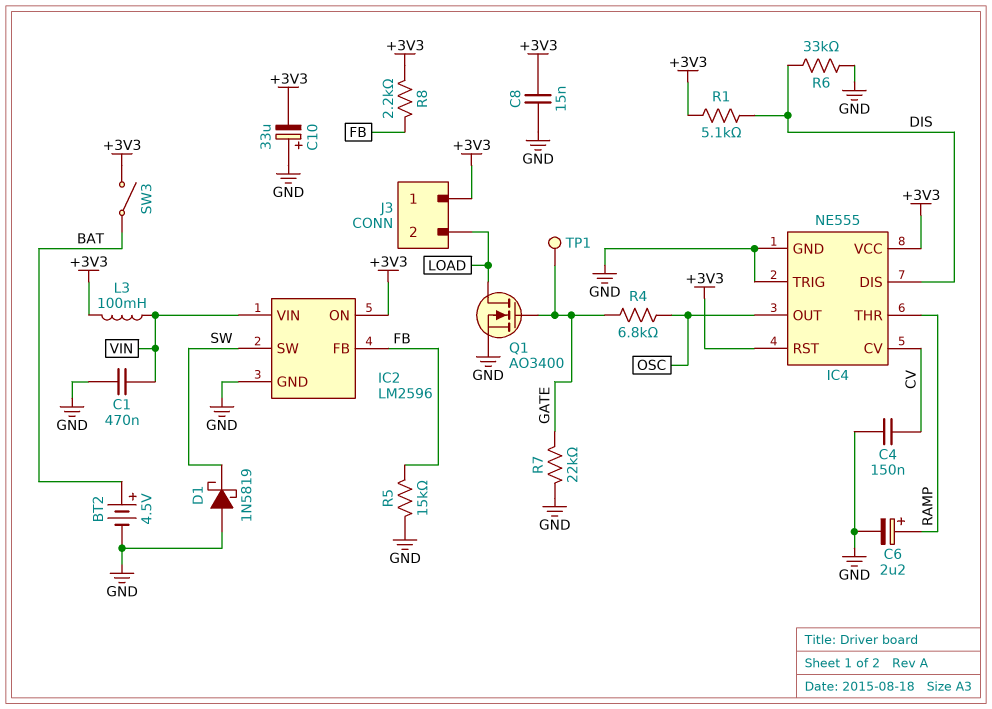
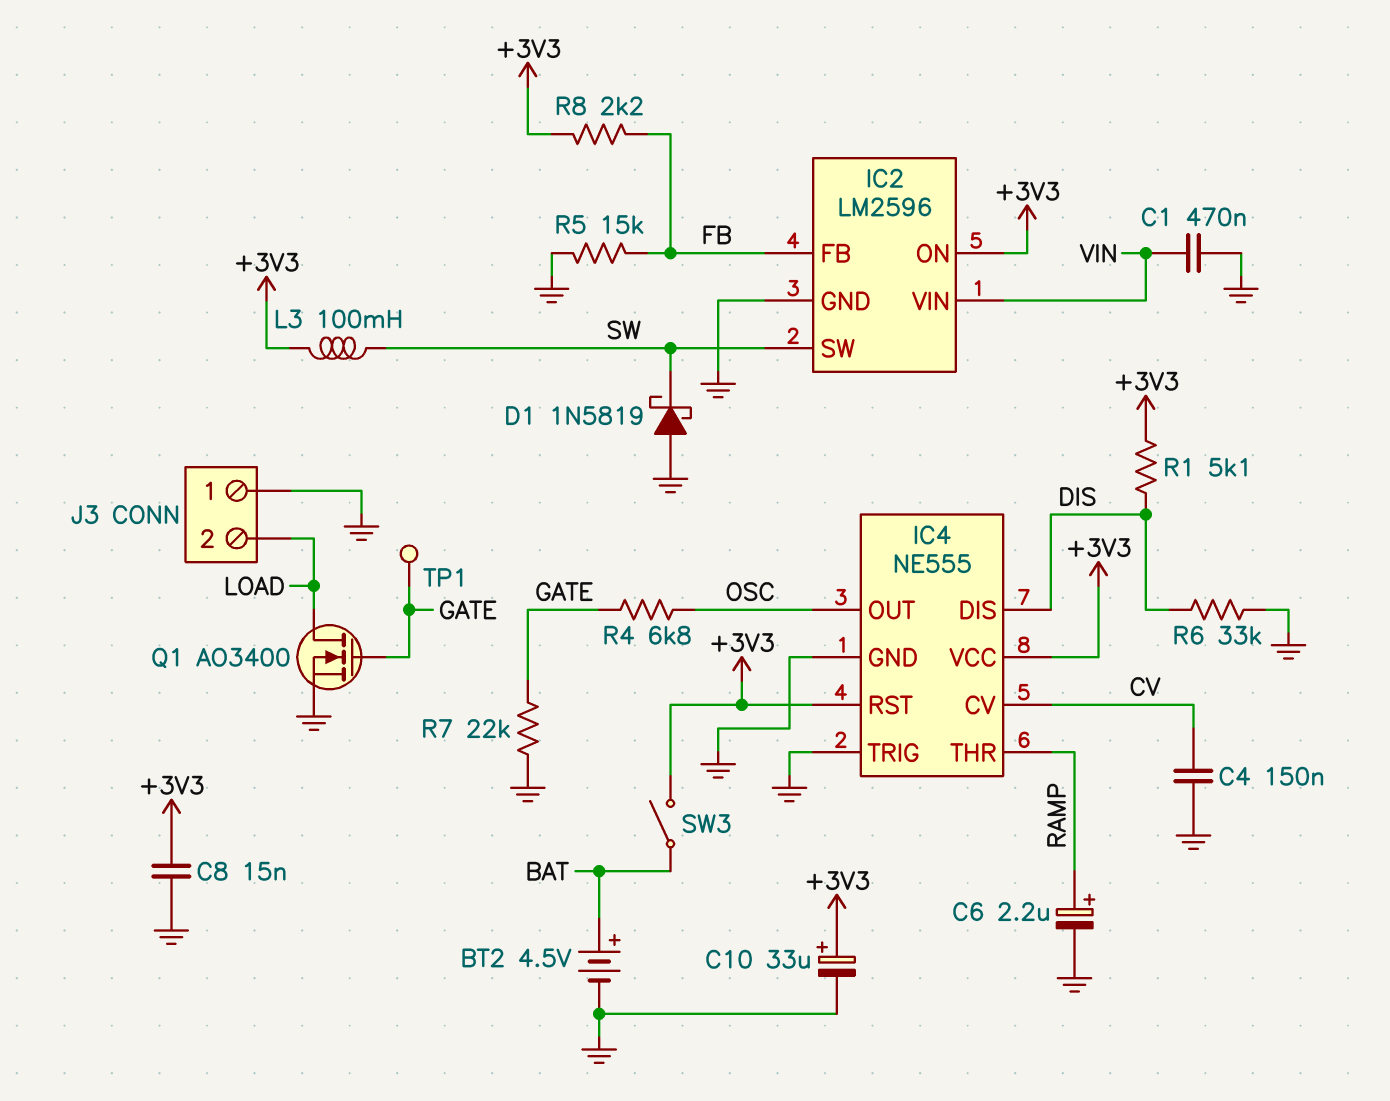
C10: 33uF (plus GND, minus +3V3) -> 33uF (plus +3V3, minus GND)
J3 pin 1: +3V3 -> GND
L3: 100mH (+3V3, VIN) -> 100mH (+3V3, SW)

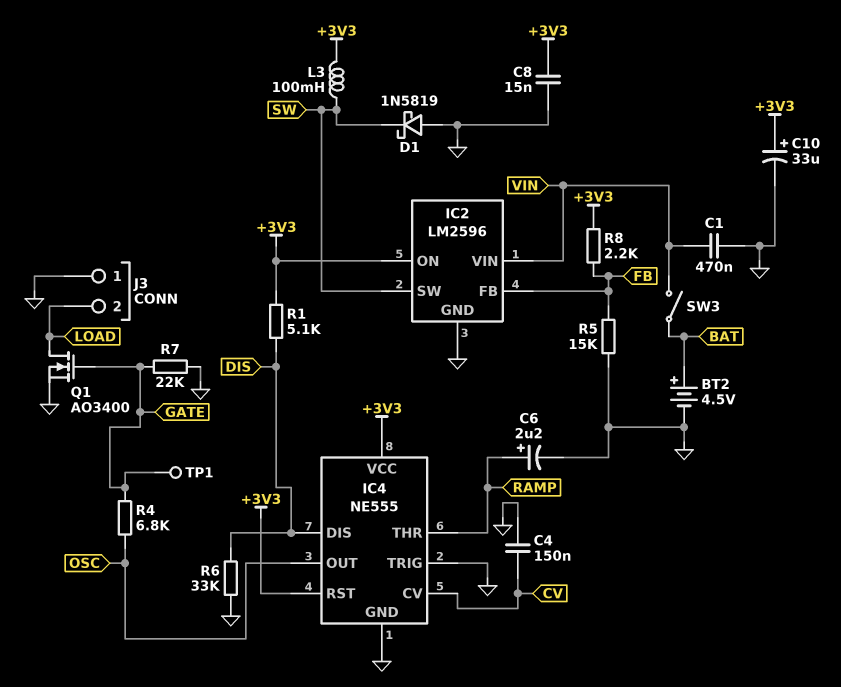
SW3: switch (+3V3, BAT) -> switch (BAT, VIN)

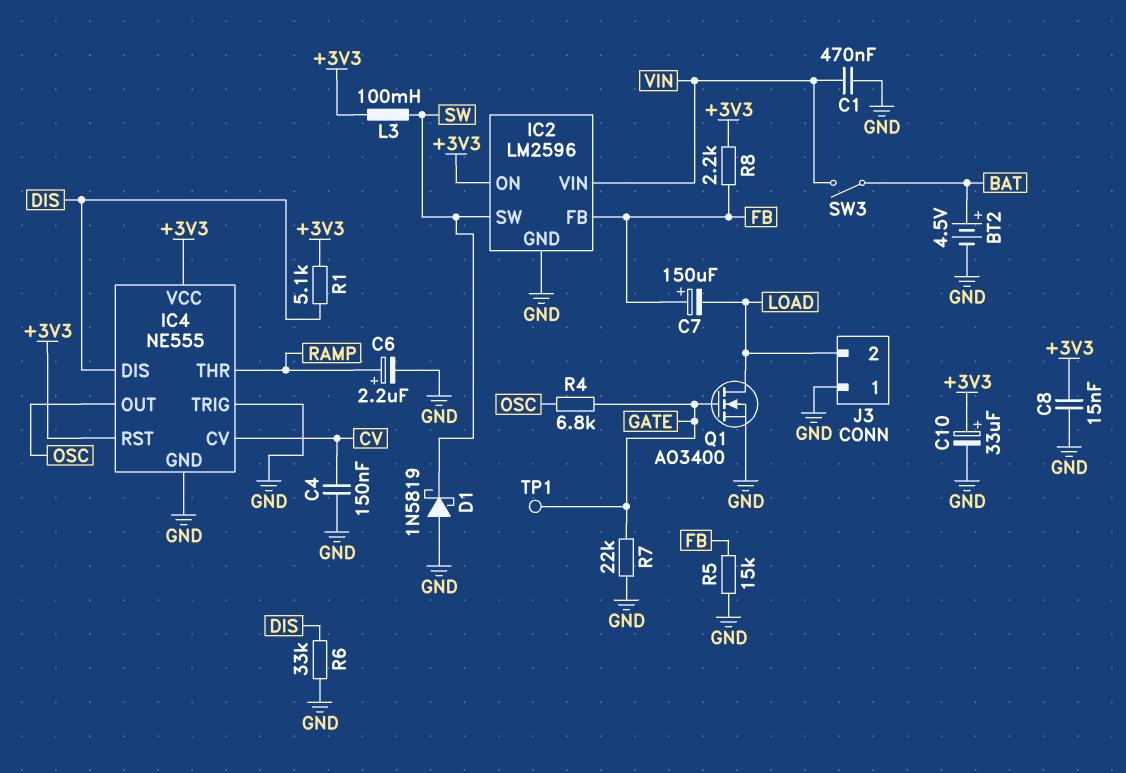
C7: none -> 150uF (plus FB, minus LOAD)

